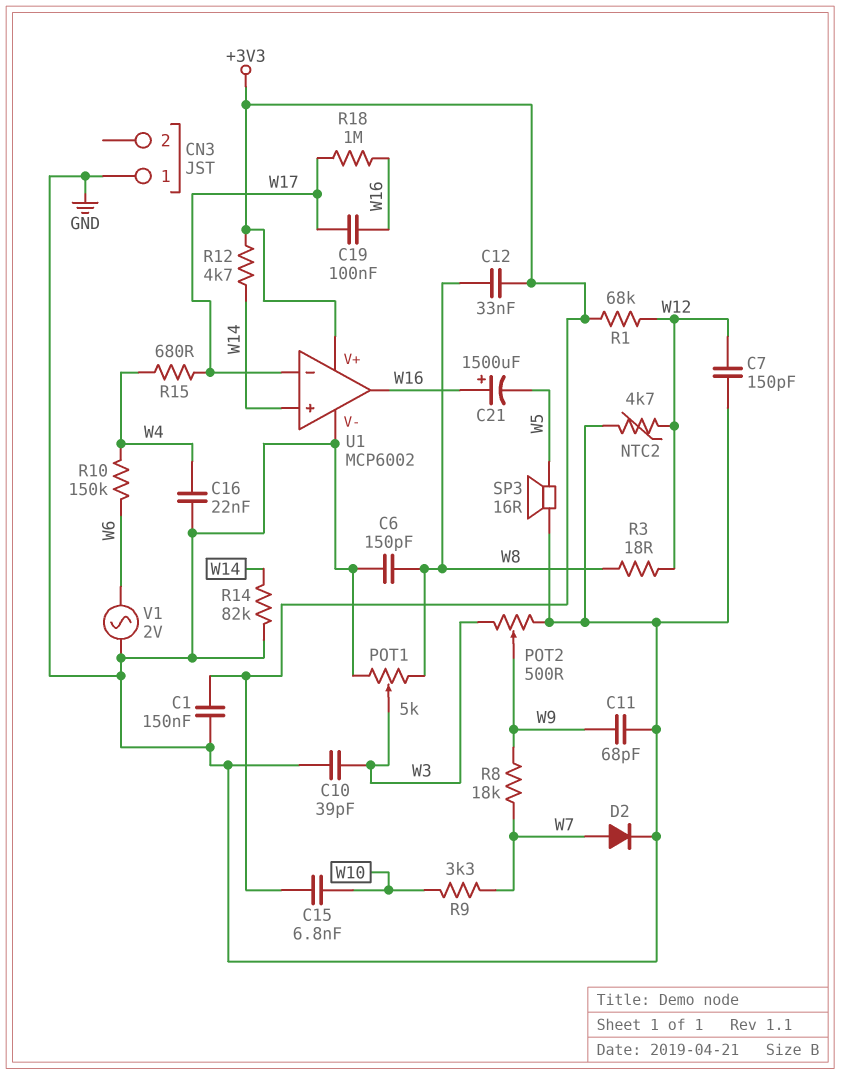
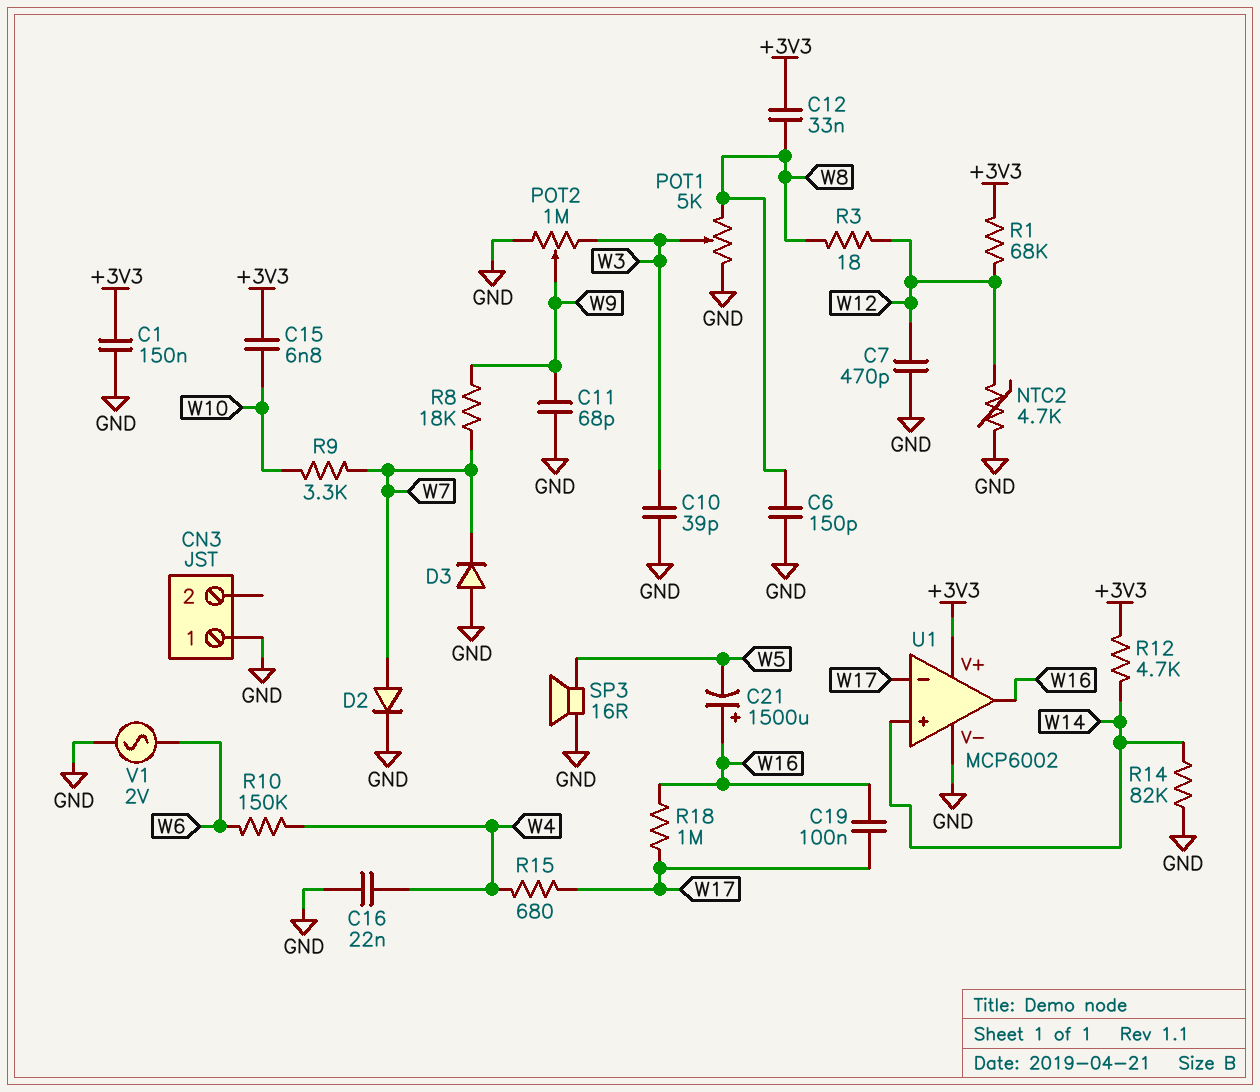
C7: 150pF (GND, W12) -> 470pF (GND, W12)
D3: none -> diode (A GND, K W7)
POT2: 500 (GND, W3, wiper W9) -> 1M (GND, W3, wiper W9)

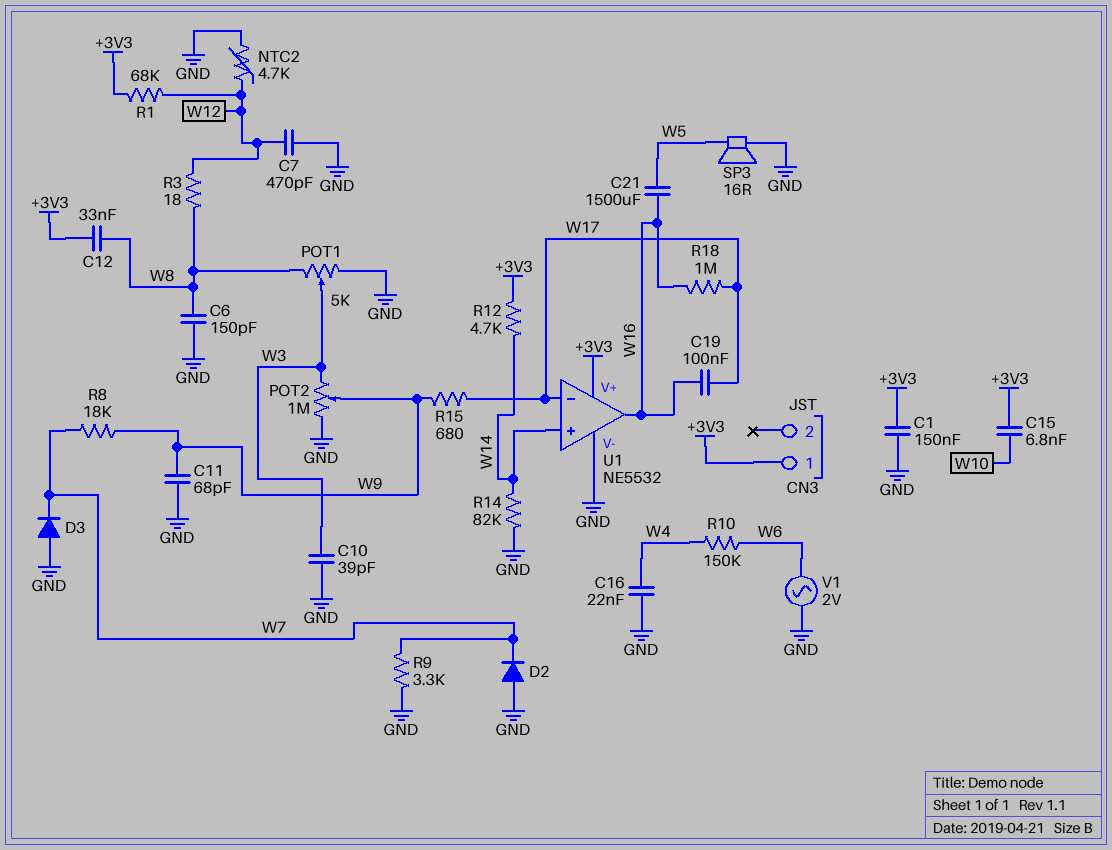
C21: 1500uF (plus W16, minus W5) -> 1500uF (W5, W16)
CN3 pin 1: GND -> +3V3
D2: diode (A W7, K GND) -> diode (A GND, K W7)
R9: 3.3k (W7, W10) -> 3.3k (GND, W7)
R15: 680 (W4, W17) -> 680 (W9, W17)
U1: MCP6002 -> NE5532

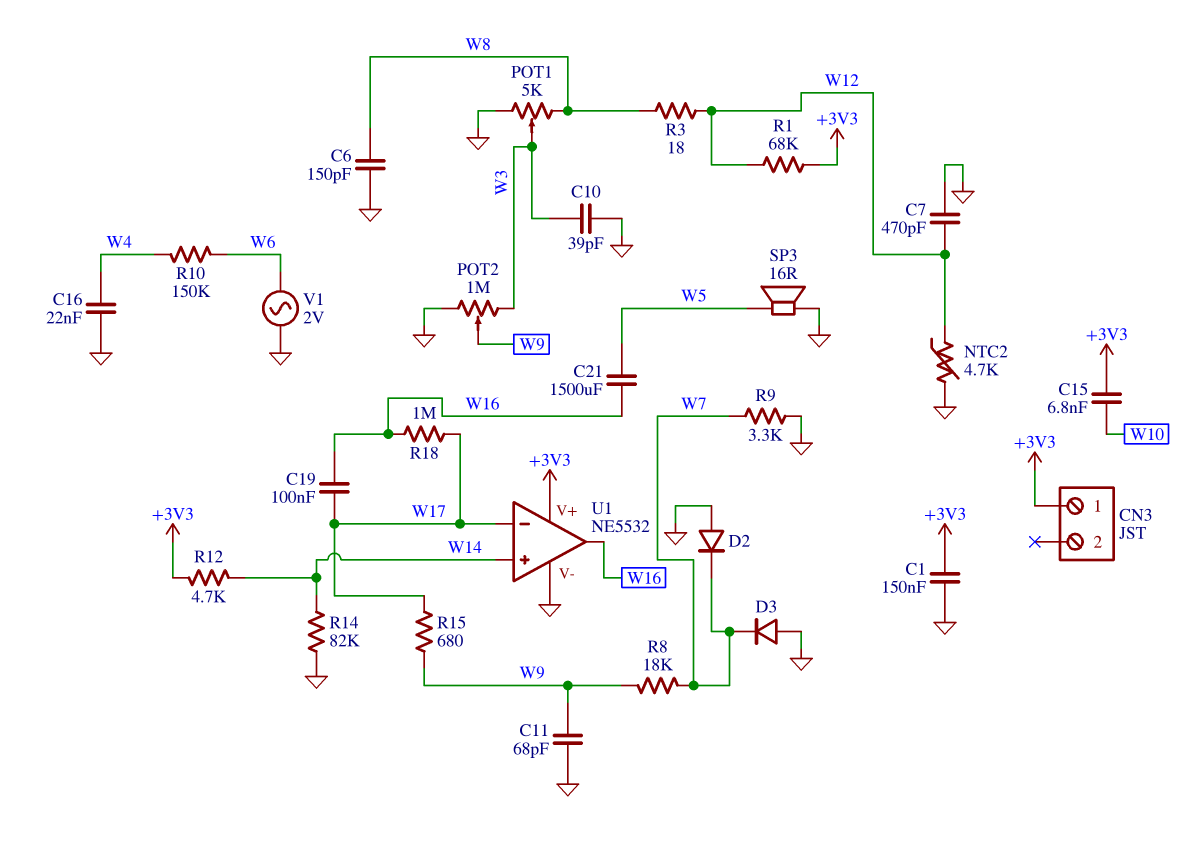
C12: 33nF (+3V3, W8) -> none

